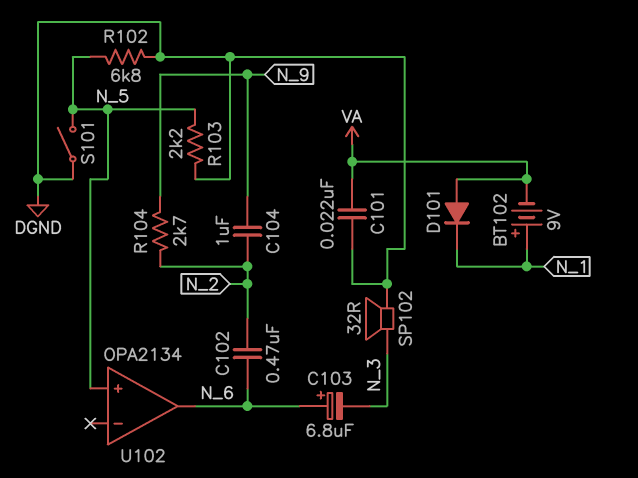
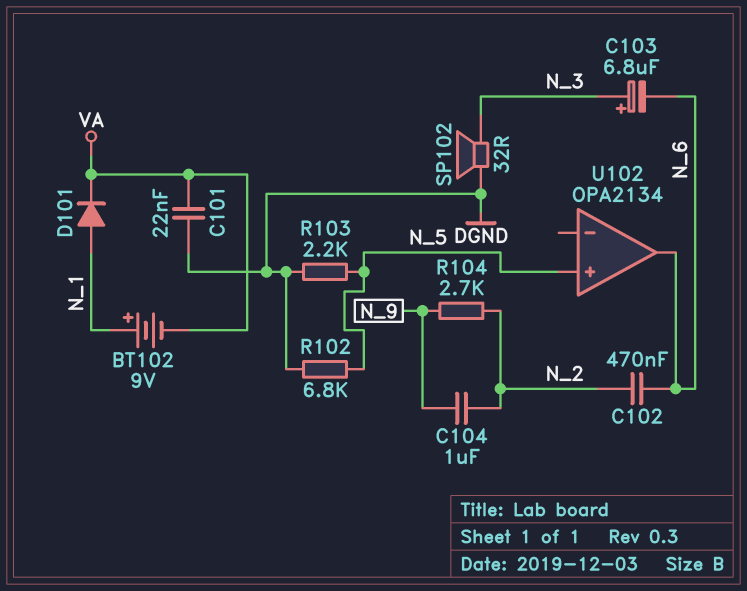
C103: 6.8uF (plus N_6, minus N_3) -> 6.8uF (plus N_3, minus N_6)
D101: diode (A VA, K N_1) -> diode (A N_1, K VA)
S101: switch (DGND, N_5) -> none

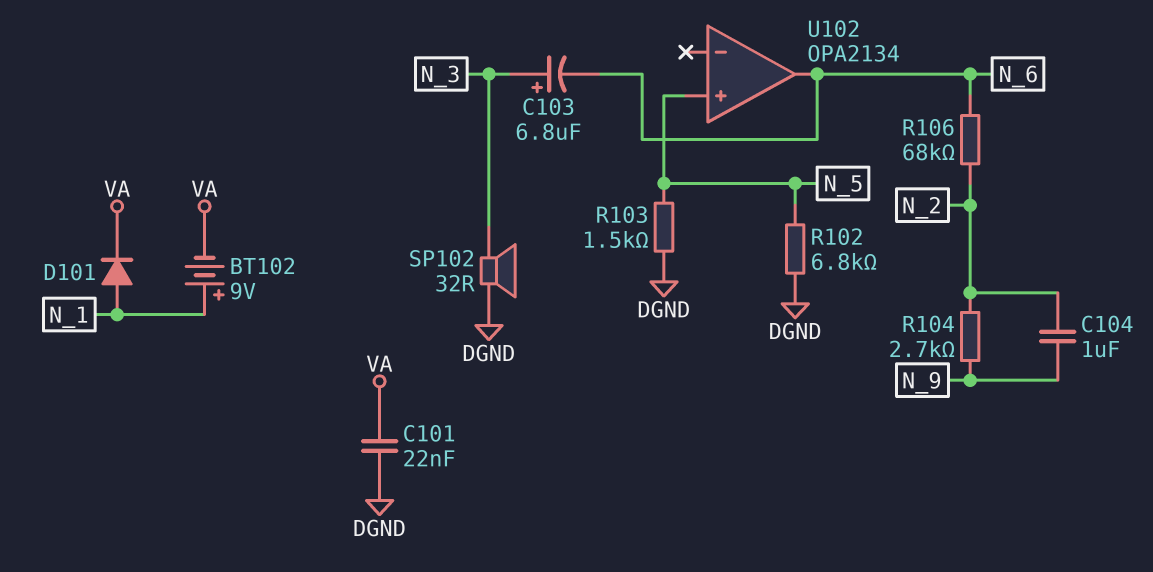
C102: 470nF (N_2, N_6) -> none
R103: 2.2k (DGND, N_5) -> 1.5k (DGND, N_5)
R106: none -> 68k (N_2, N_6)

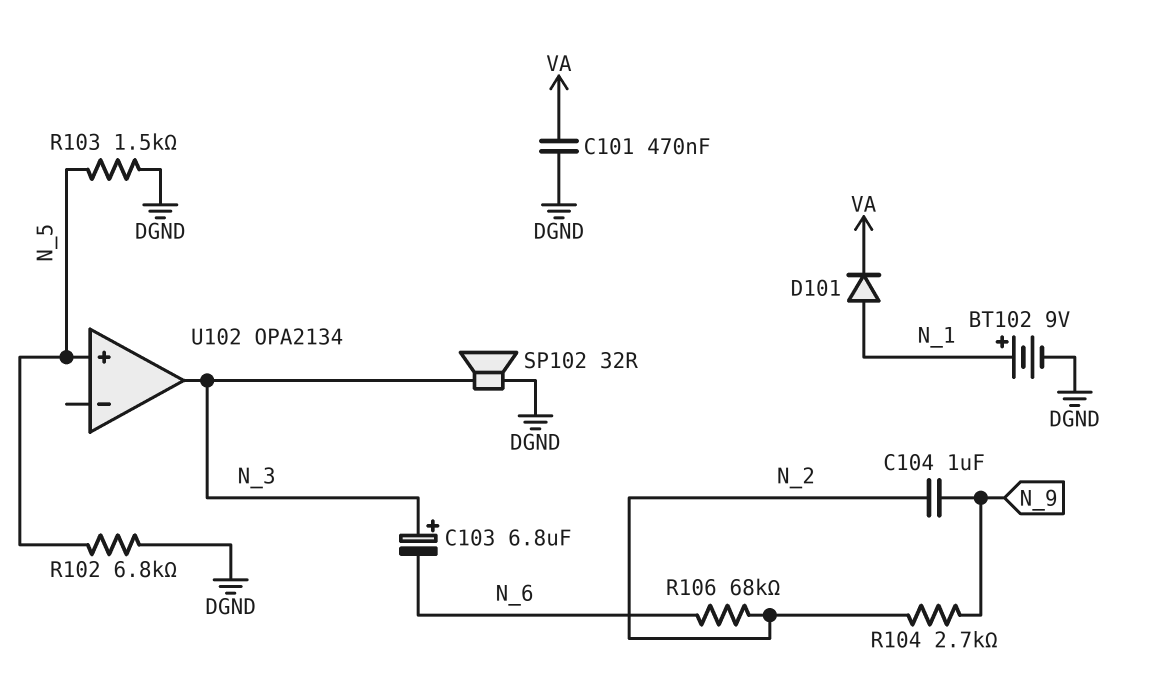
BT102: 9V (plus N_1, minus VA) -> 9V (plus N_1, minus DGND)
C101: 22nF (DGND, VA) -> 470nF (DGND, VA)
U102 pin out: N_6 -> N_3

